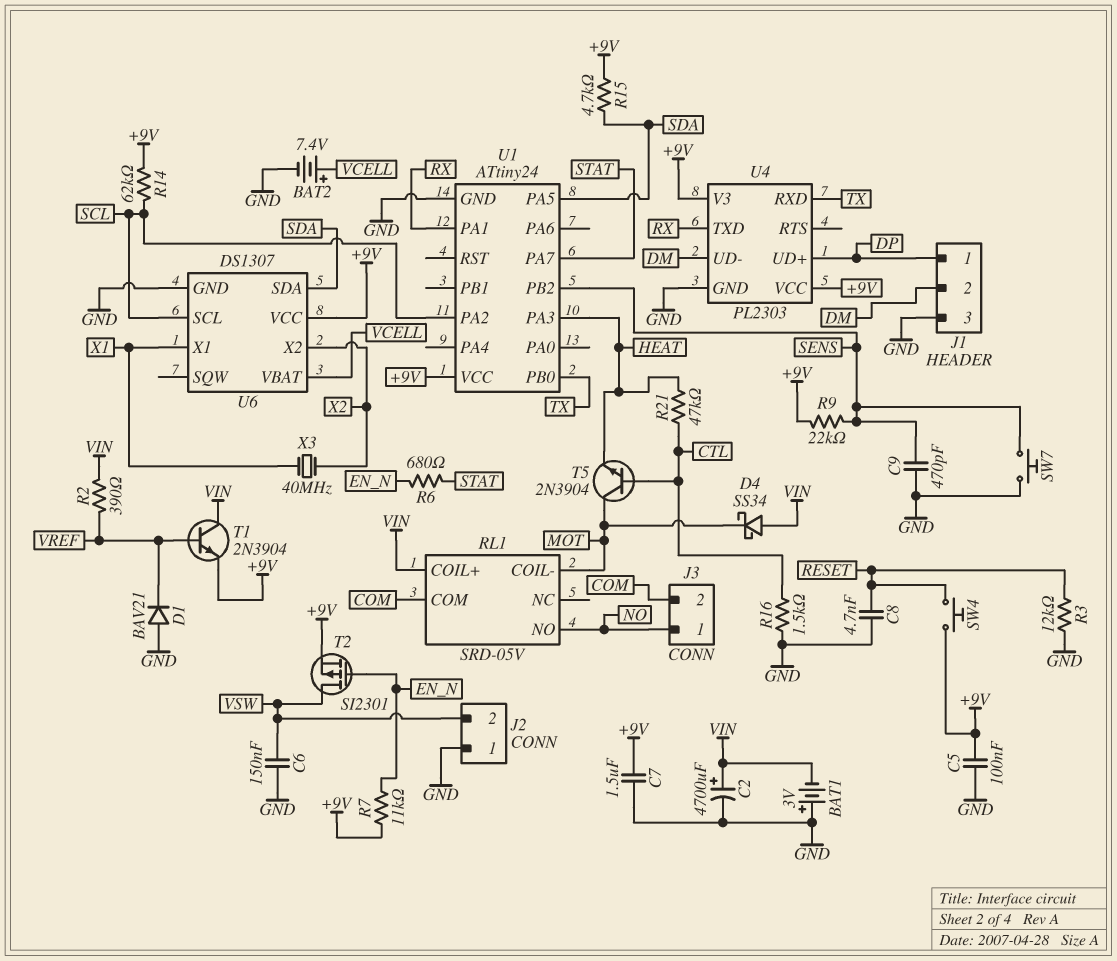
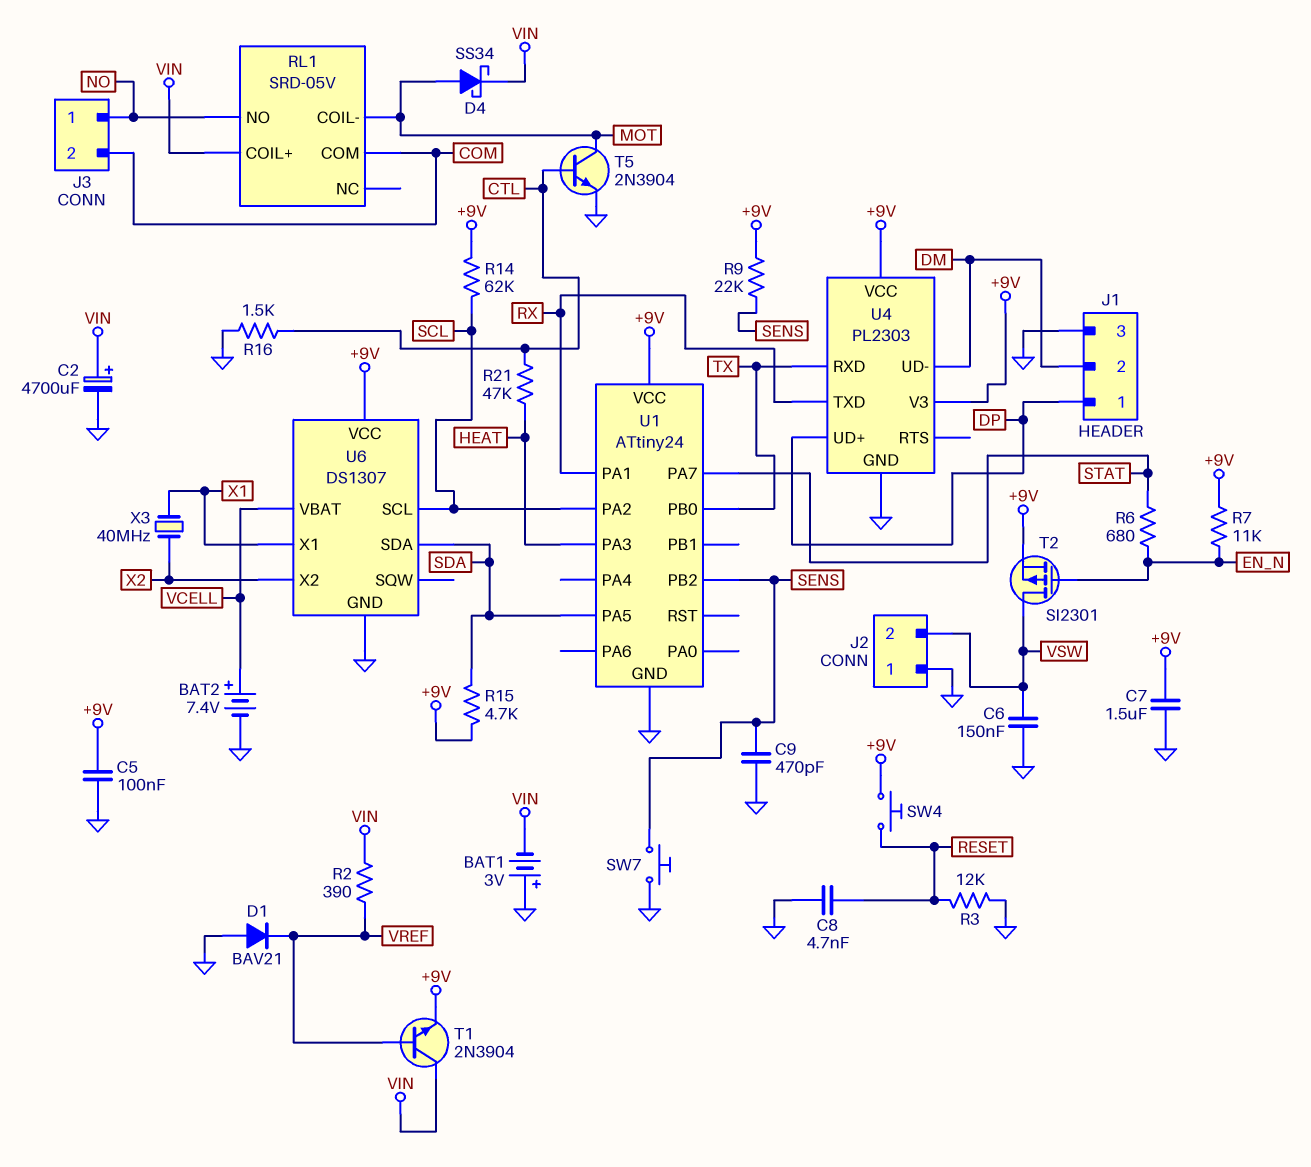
D4: schottky SS34 (A VIN, K MOT) -> schottky SS34 (A MOT, K VIN)
T5: NPN 2N3904 (B CTL, C MOT, E HEAT) -> NPN 2N3904 (B CTL, C MOT, E GND)

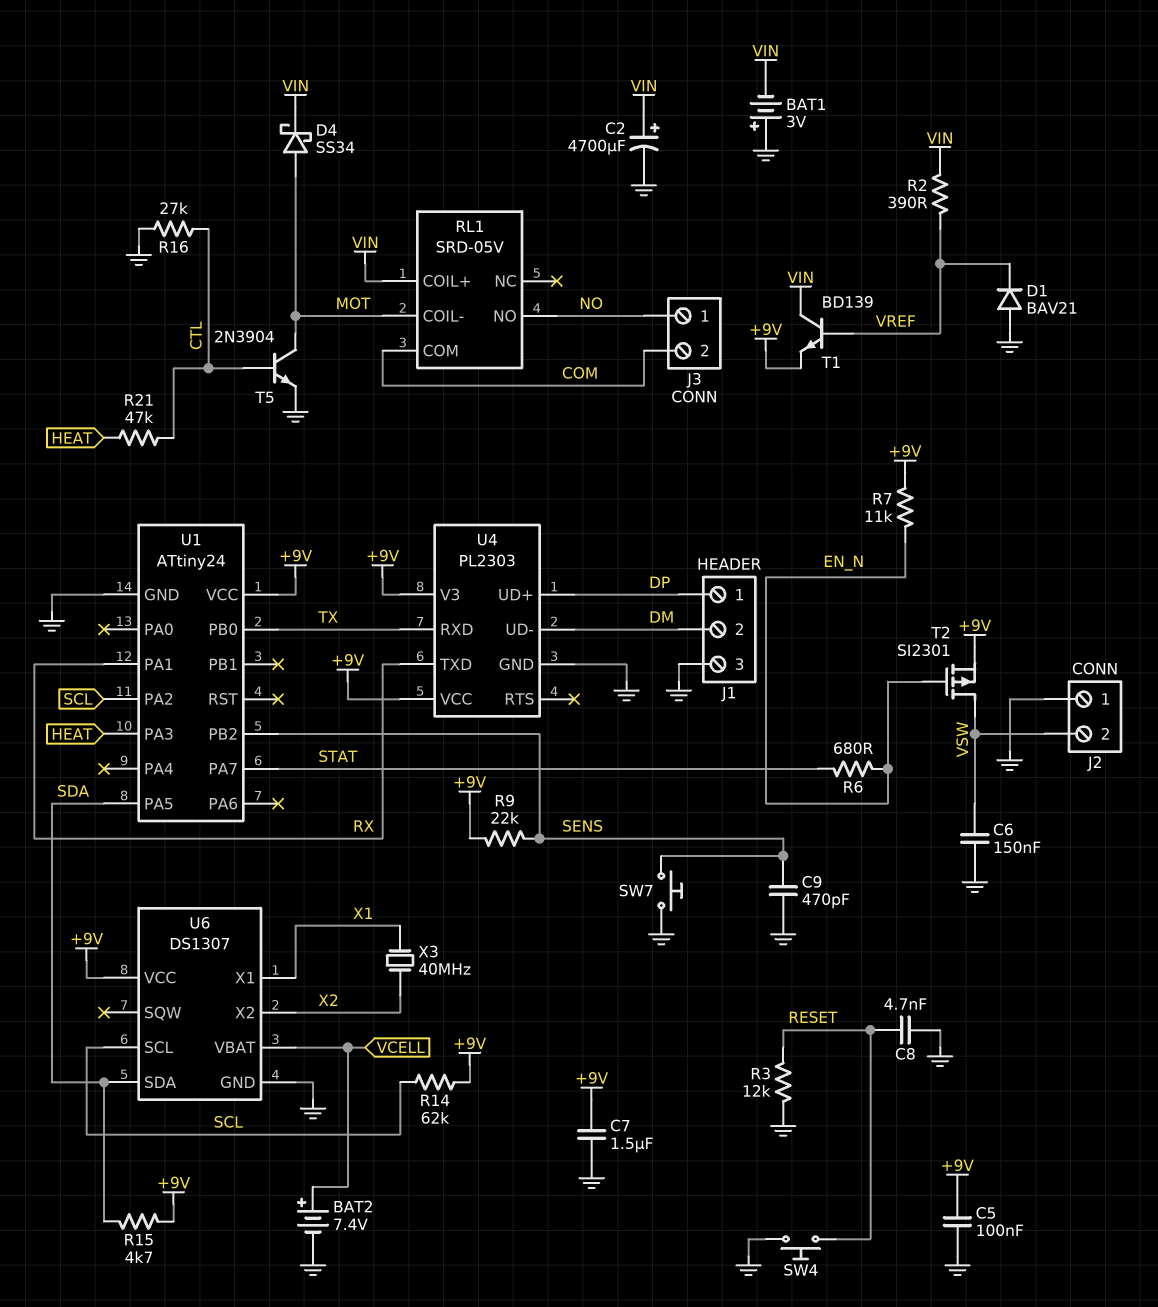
R16: 1.5k (CTL, GND) -> 27k (CTL, GND)
SW4: button (+9V, RESET) -> button (GND, RESET)
T1: NPN 2N3904 (B VREF, C VIN, E +9V) -> NPN BD139 (B VREF, C VIN, E +9V)

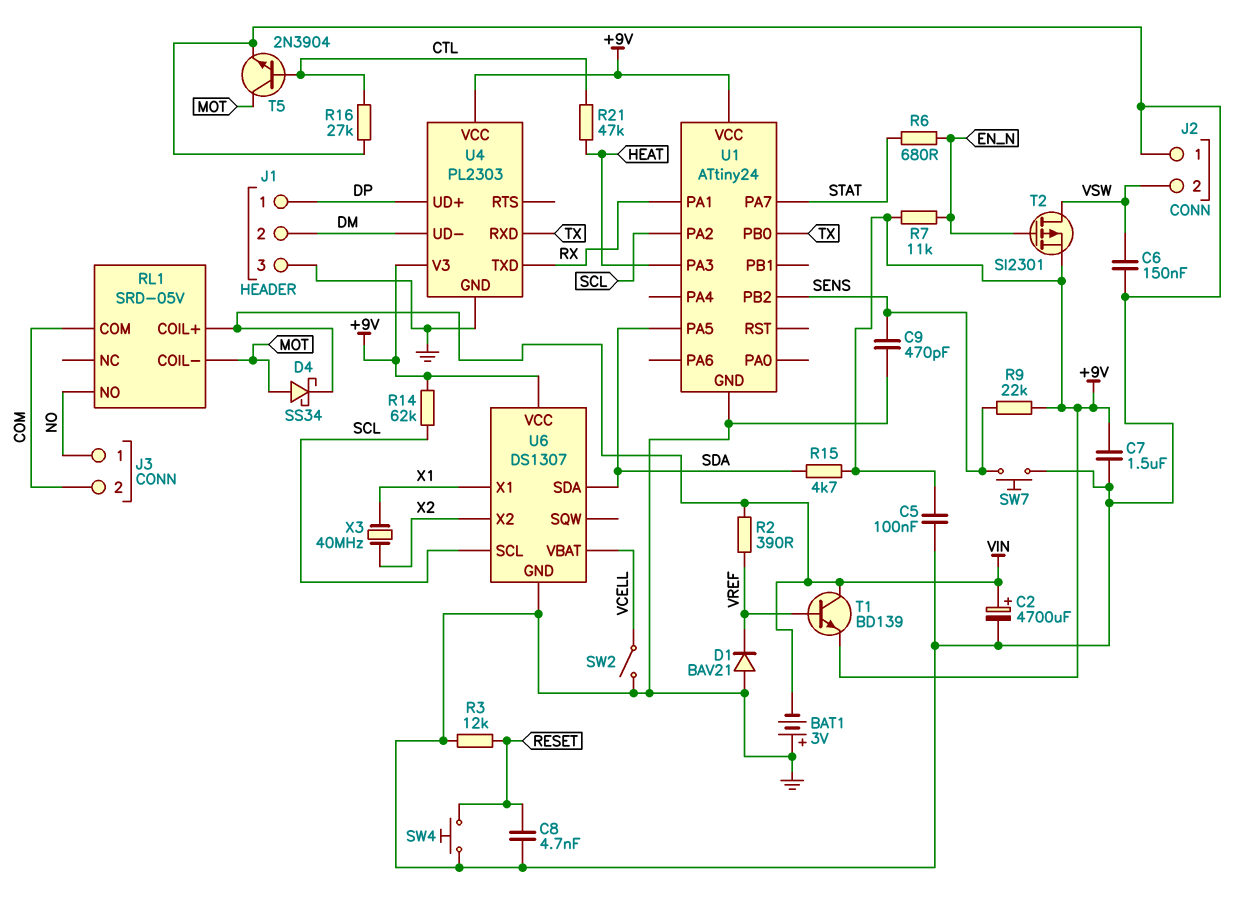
BAT2: 7.4V (plus VCELL, minus GND) -> none
SW2: none -> switch (GND, VCELL)

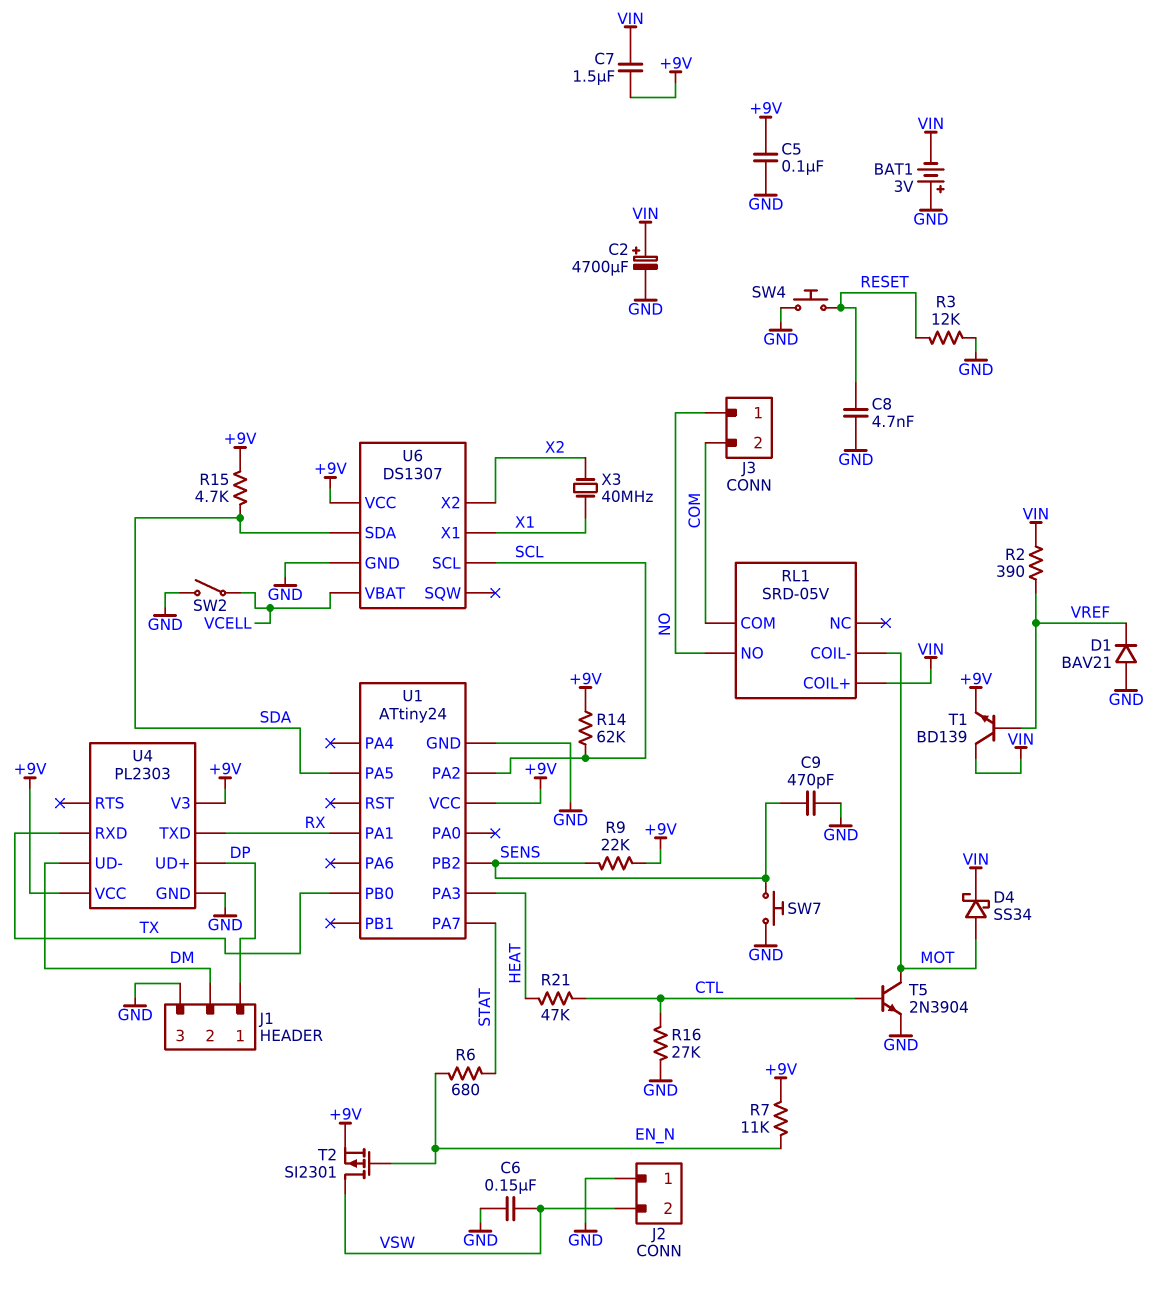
C7: 1.5uF (+9V, GND) -> 1.5uF (+9V, VIN)

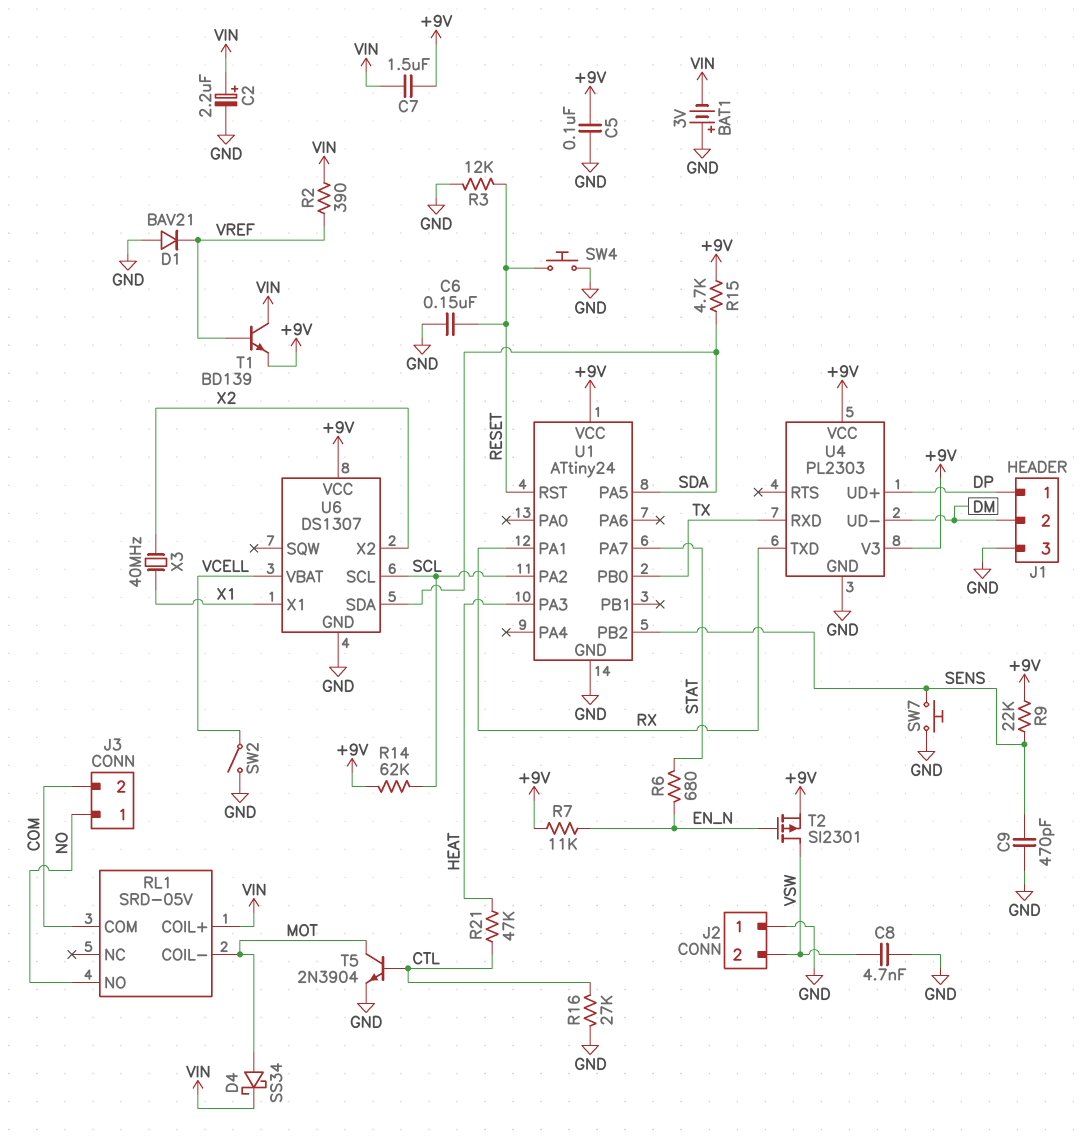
C2: 4700uF (plus VIN, minus GND) -> 2.2uF (plus VIN, minus GND)
C6: 150nF (GND, VSW) -> 150nF (GND, RESET)
C8: 4.7nF (GND, RESET) -> 4.7nF (GND, VSW)
U1 pin RST: none -> RESET

